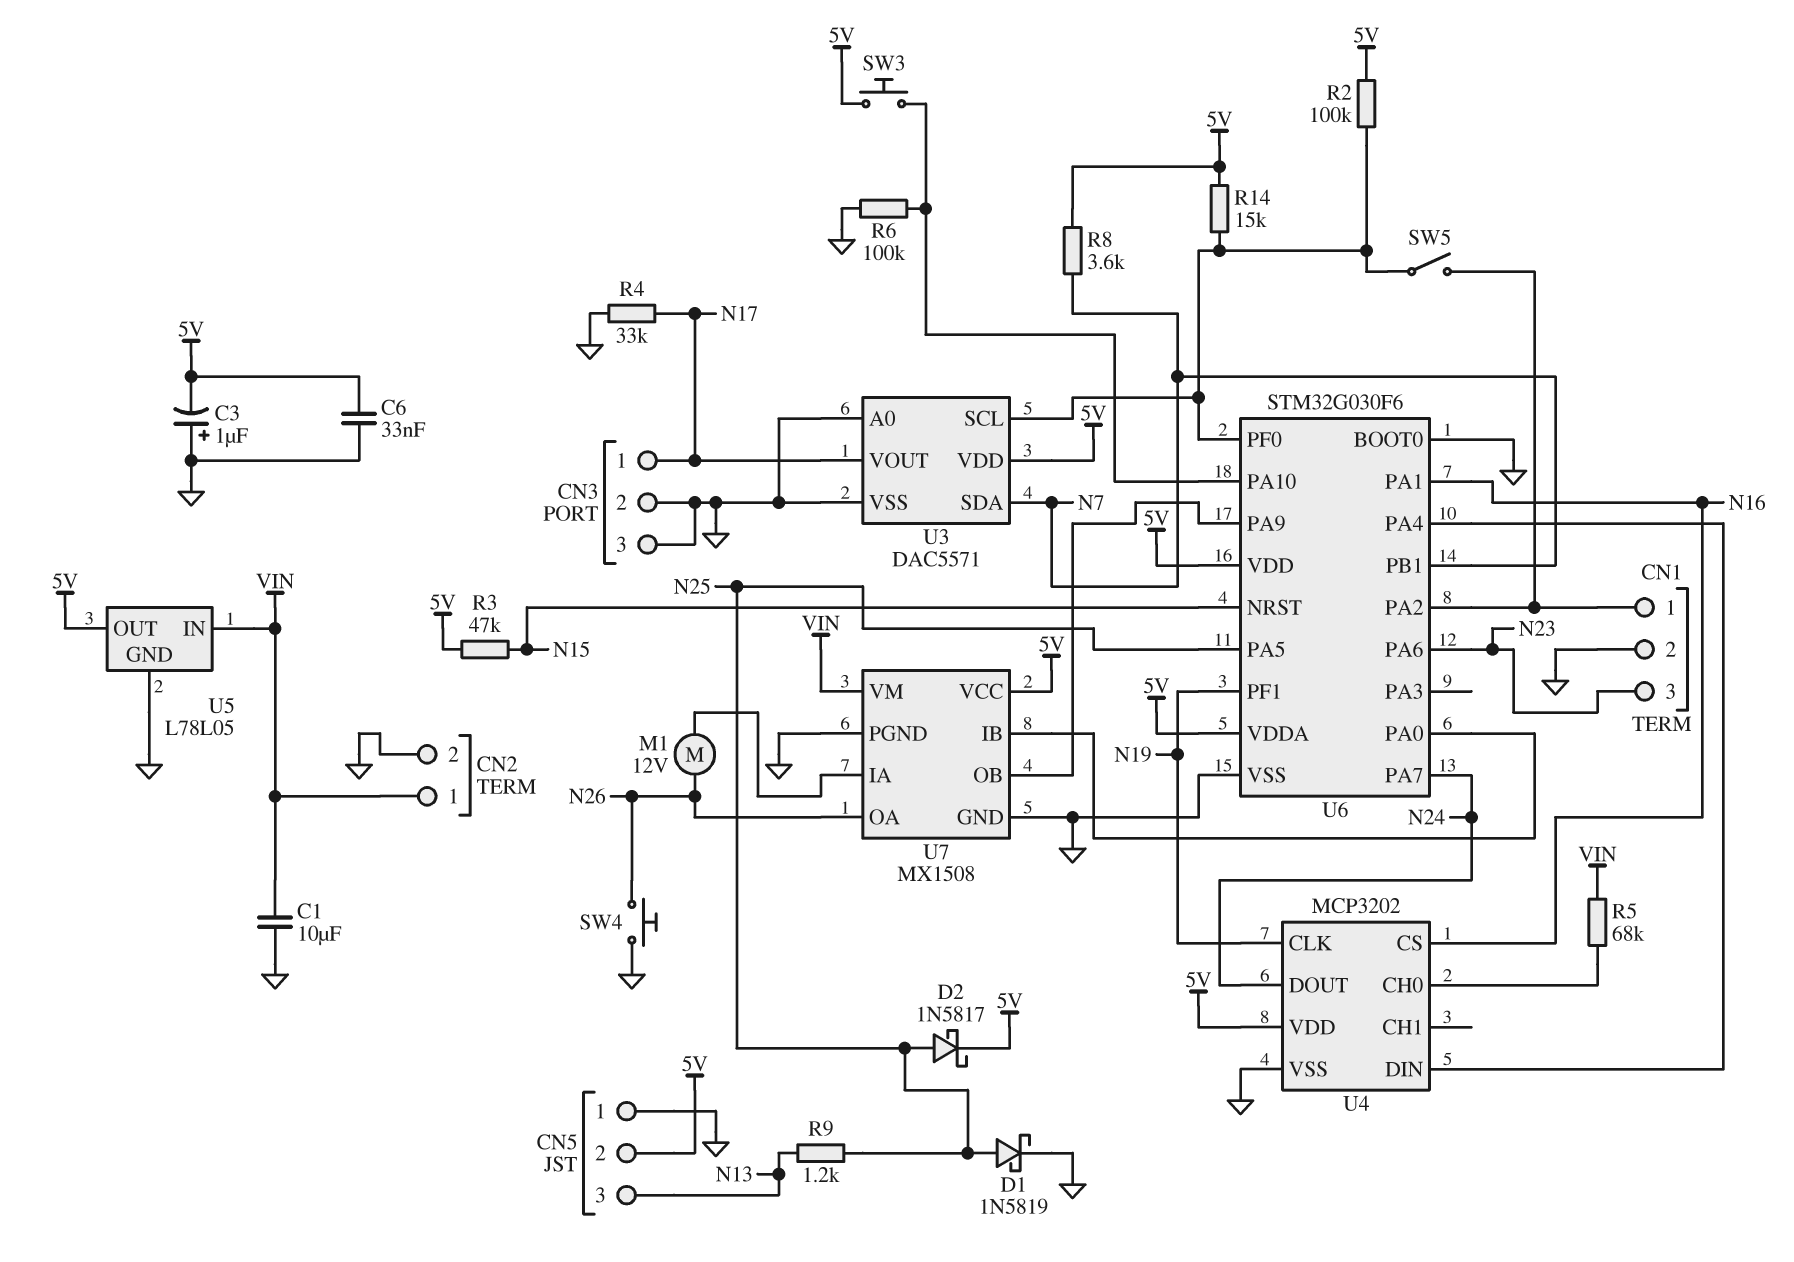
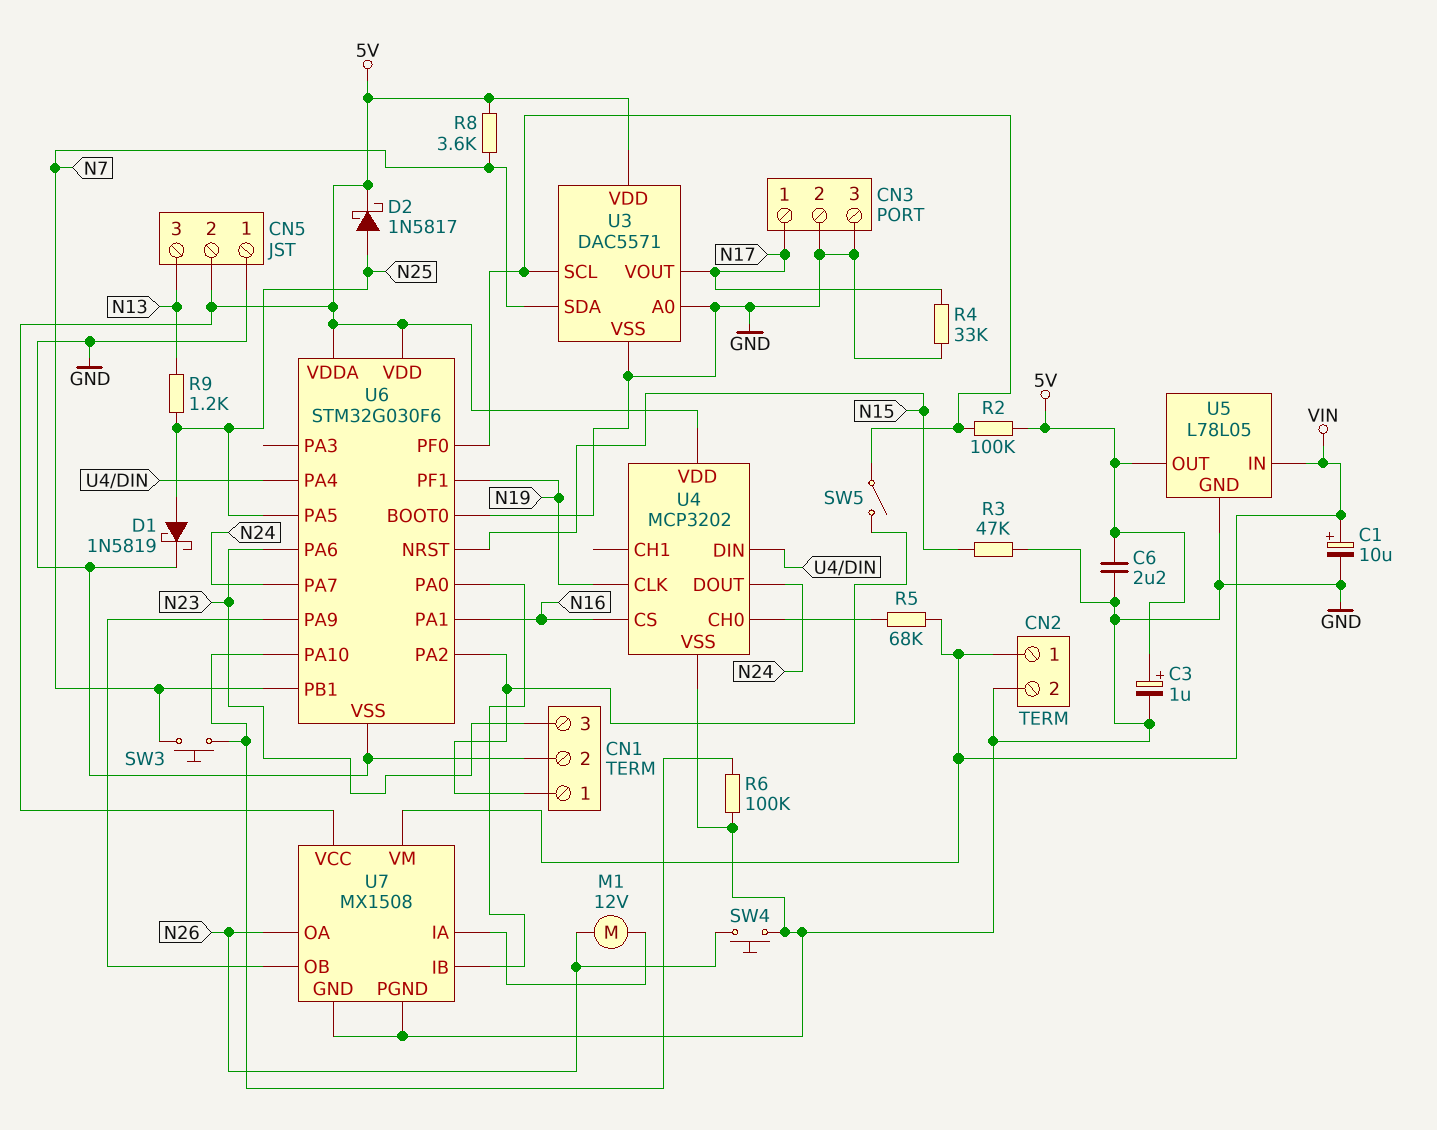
C1: 10uF (GND, VIN) -> 10uF (plus VIN, minus GND)
C3: 1uF (plus GND, minus 5V) -> 1uF (plus 5V, minus GND)
C6: 33nF (5V, GND) -> 2.2uF (5V, GND)
R3: 47k (5V, N15) -> 47k (GND, N15)
R14: 15k (5V, U3/SCL) -> none
SW3: button (5V, U6/PA10) -> button (N7, U6/PA10)

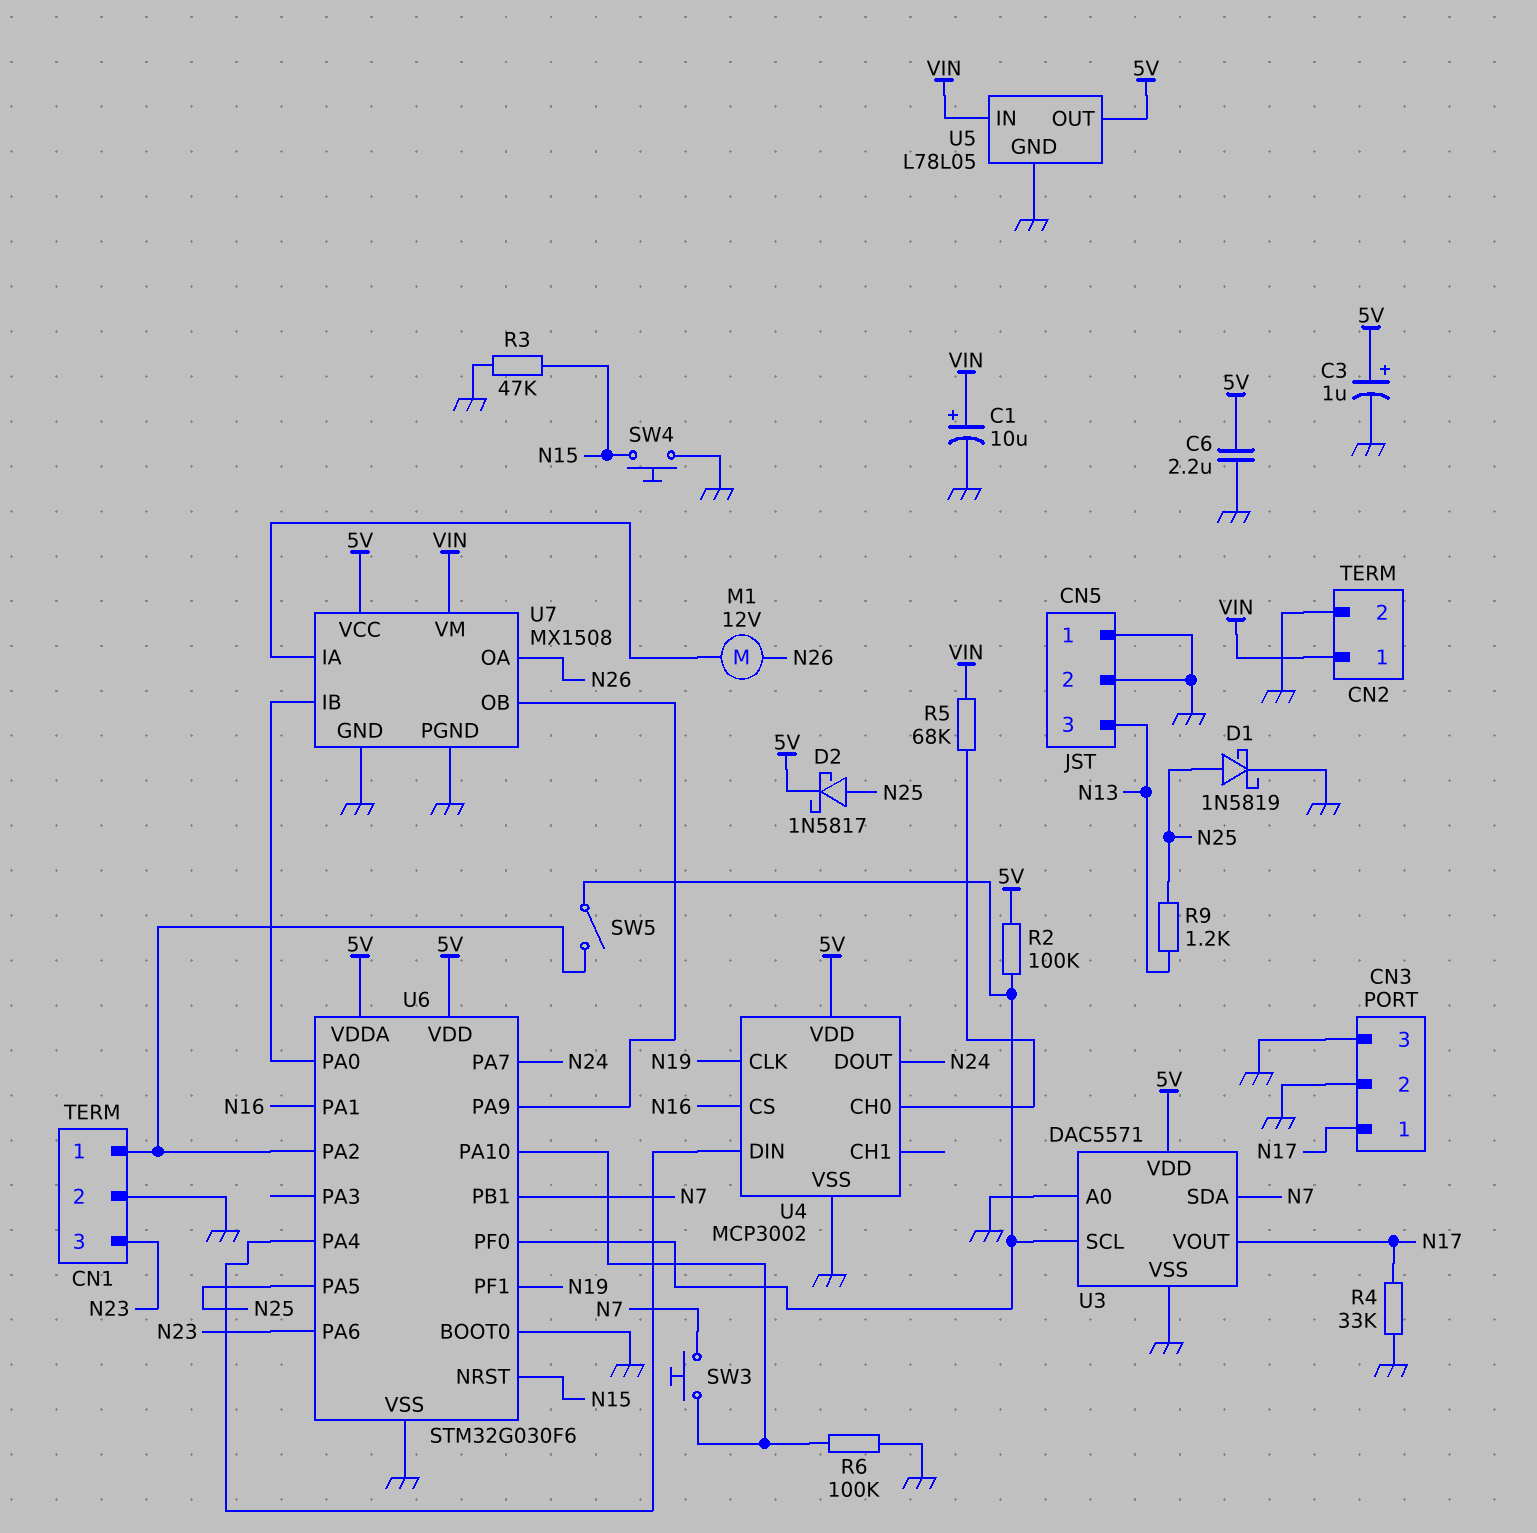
CN5 pin 2: 5V -> GND
R8: 3.6k (5V, N7) -> none
SW4: button (GND, N26) -> button (GND, N15)
U4: MCP3202 -> MCP3002

